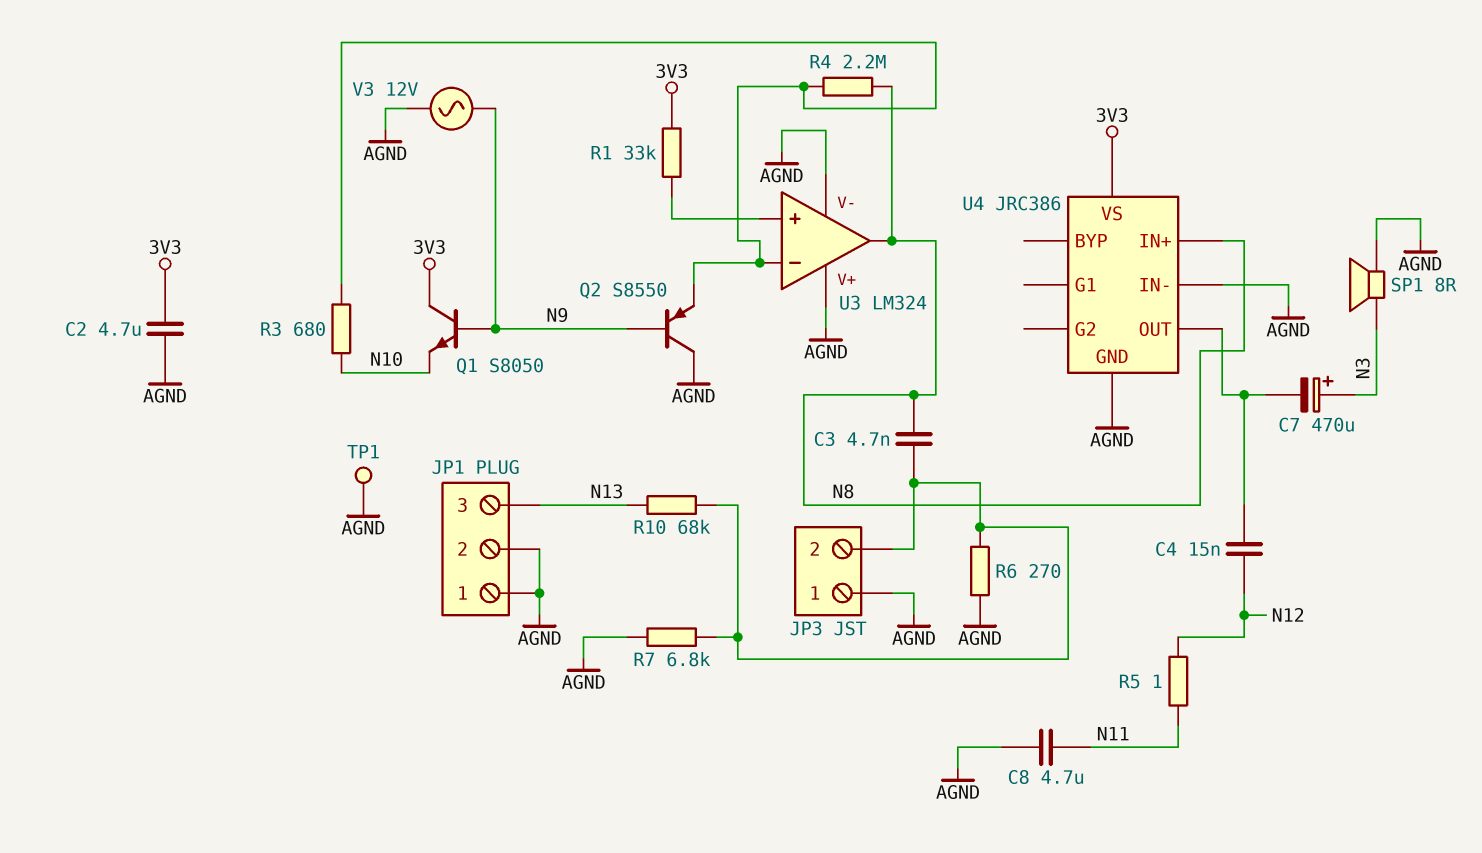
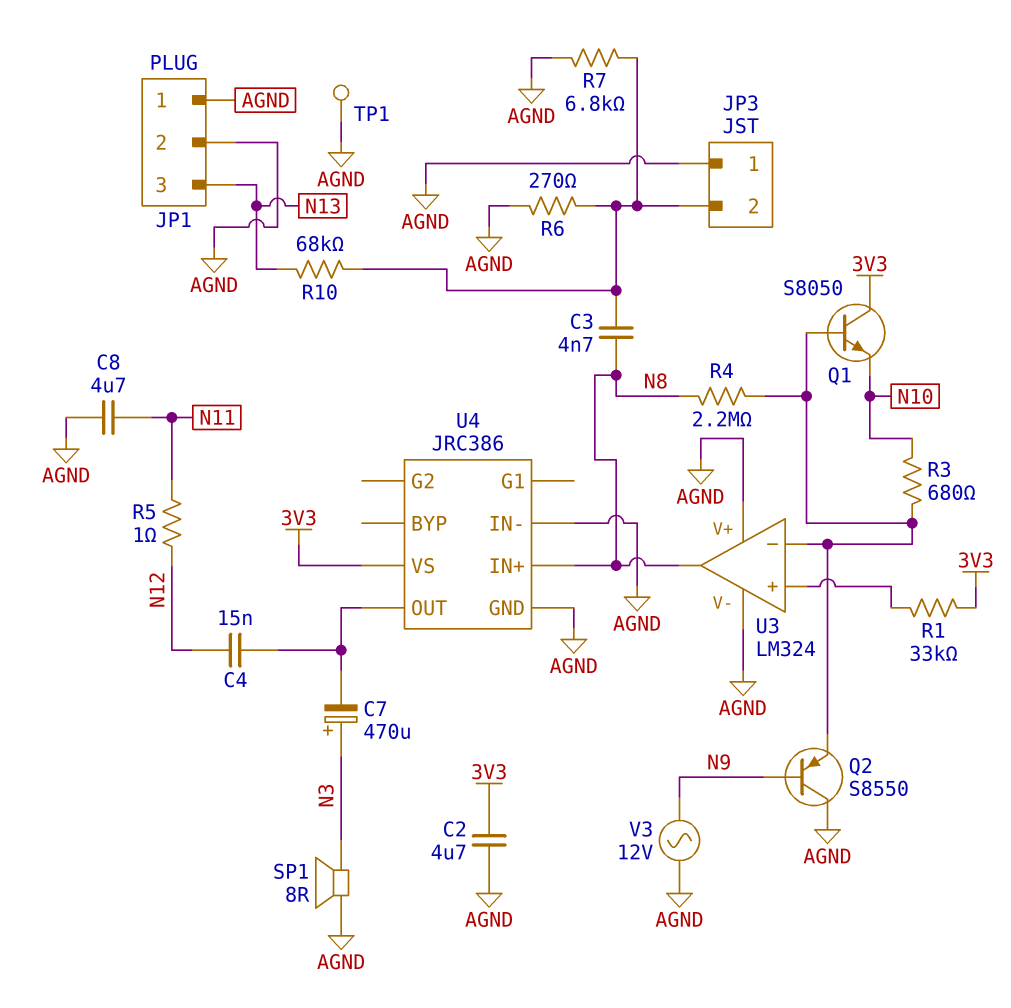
Q1: NPN S8050 (B N9, C 3V3, E N10) -> NPN S8050 (B U3/in-, C 3V3, E N10)

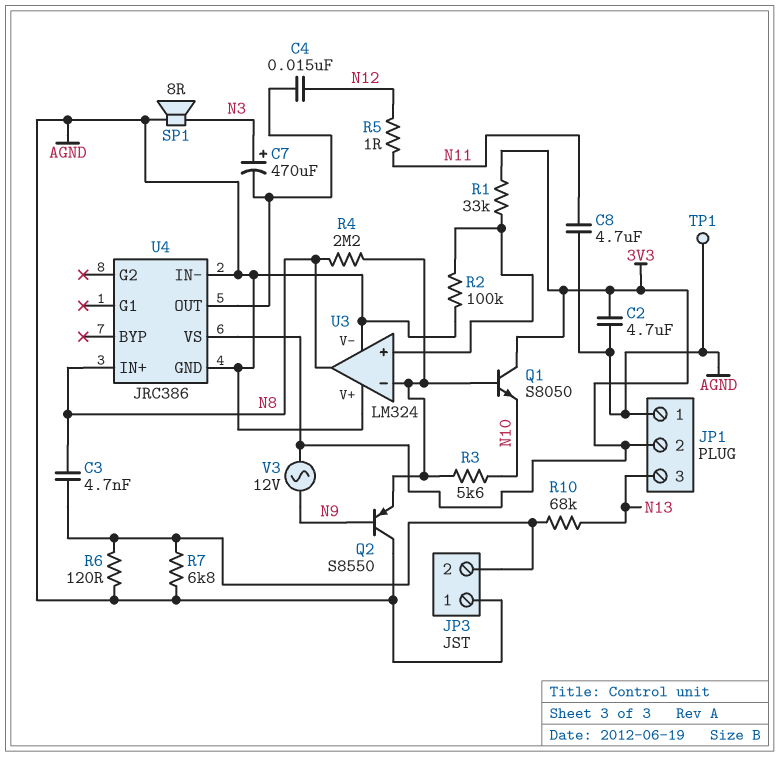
JP1 pin 2: AGND -> 3V3
R2: none -> 100k (AGND, U3/in+)
R3: 680 (N10, U3/in-) -> 5.6k (N10, U3/in-)
R6: 270 (AGND, JP3/2) -> 120 (AGND, JP3/2)
V3: AC 12V (AGND, N9) -> AC 12V (3V3, N9)

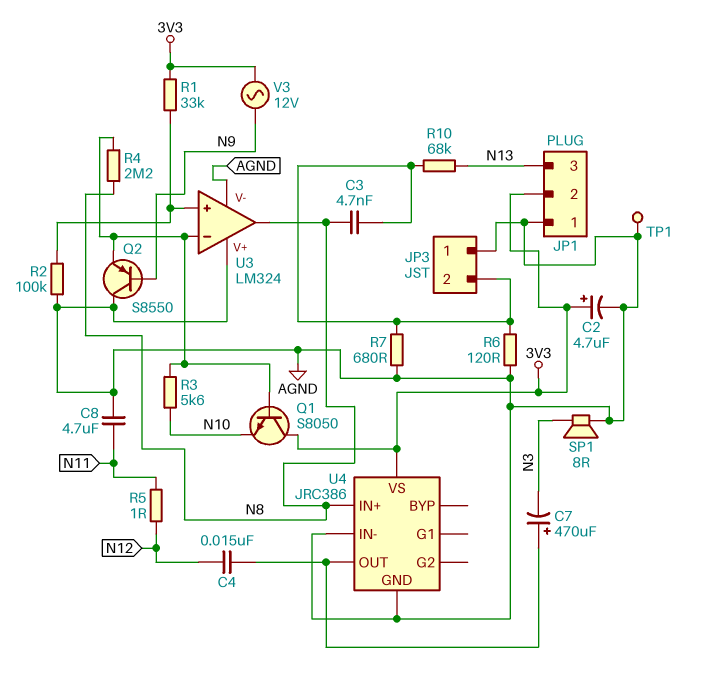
C2: 4.7uF (3V3, AGND) -> 4.7uF (plus 3V3, minus AGND)
C7: 470uF (plus N3, minus U4/OUT) -> 470uF (plus U4/OUT, minus N3)
R7: 6.8k (AGND, JP3/2) -> 680 (AGND, JP3/2)

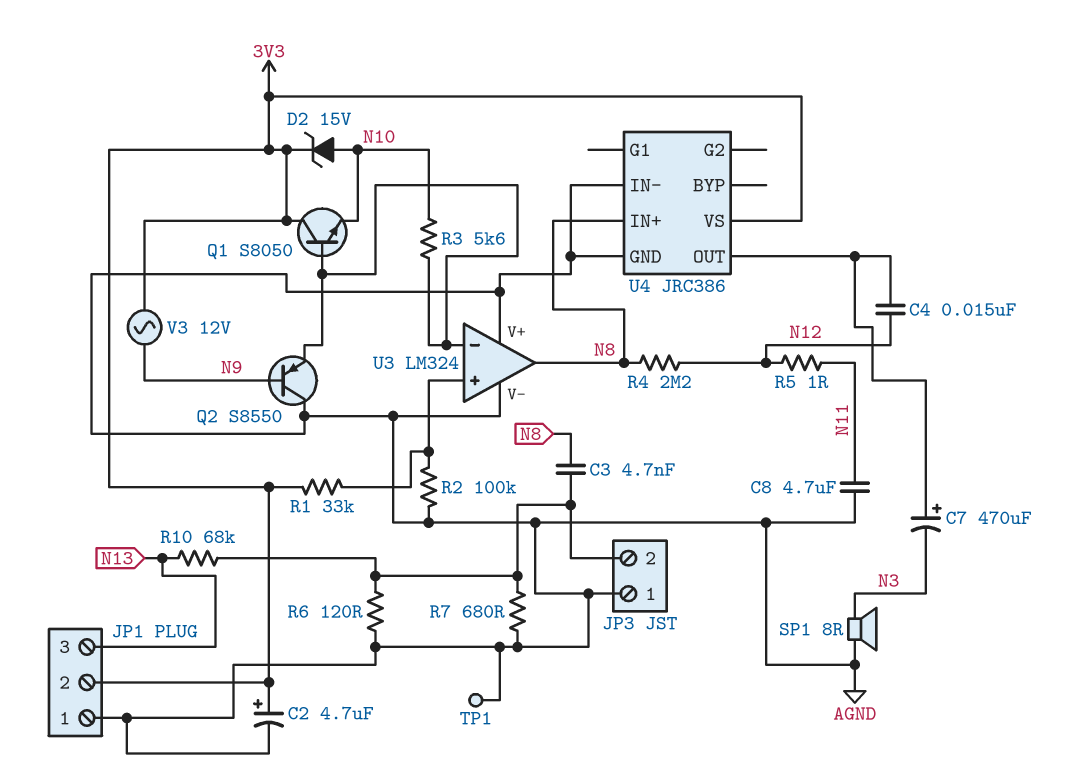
D2: none -> zener 15V (A N10, K 3V3)
R4: 2.2M (N8, U3/in-) -> 2.2M (N8, N12)

